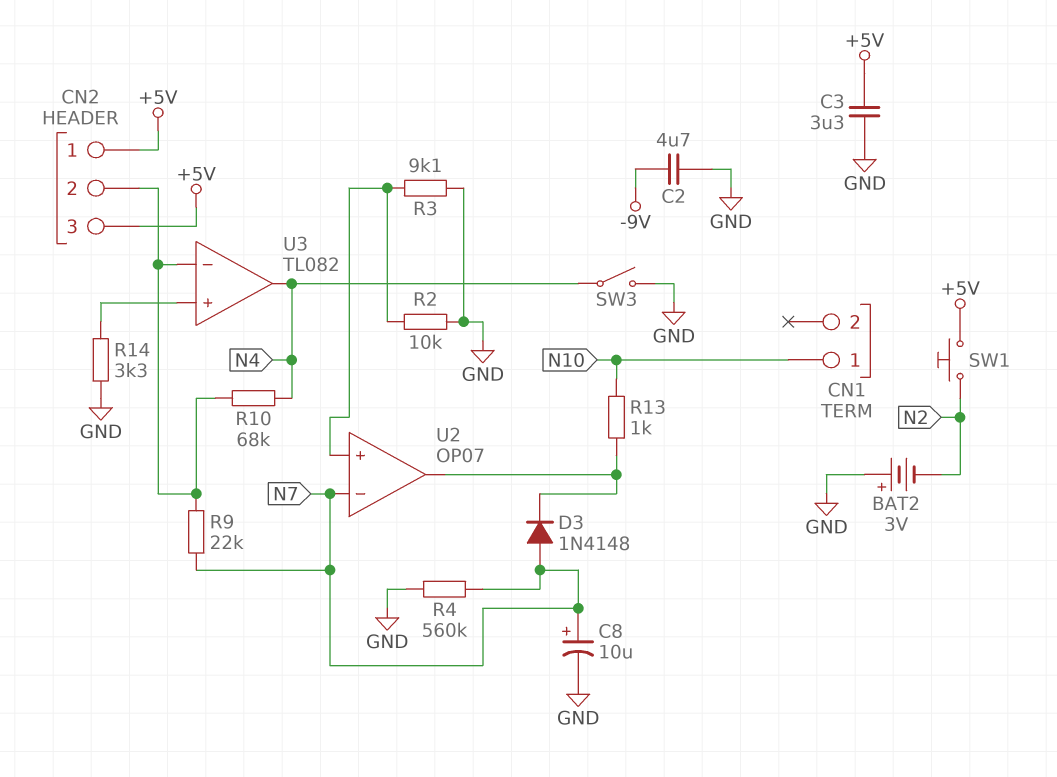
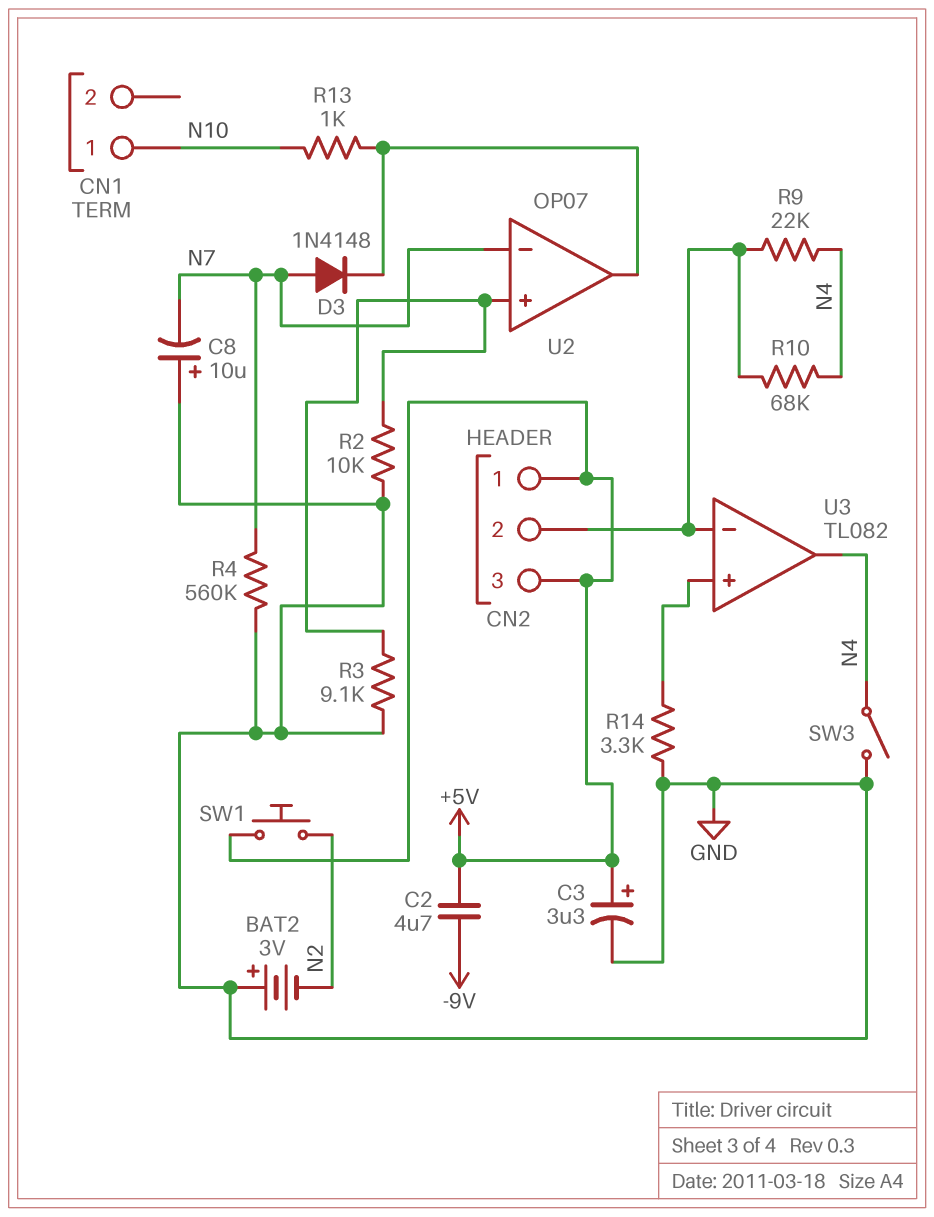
C2: 4.7uF (-9V, GND) -> 4.7uF (+5V, -9V)
C3: 3.3uF (+5V, GND) -> 3.3uF (plus +5V, minus GND)
C8: 10uF (plus N7, minus GND) -> 10uF (plus GND, minus N7)
R9: 22k (CN2/2, N7) -> 22k (CN2/2, N4)

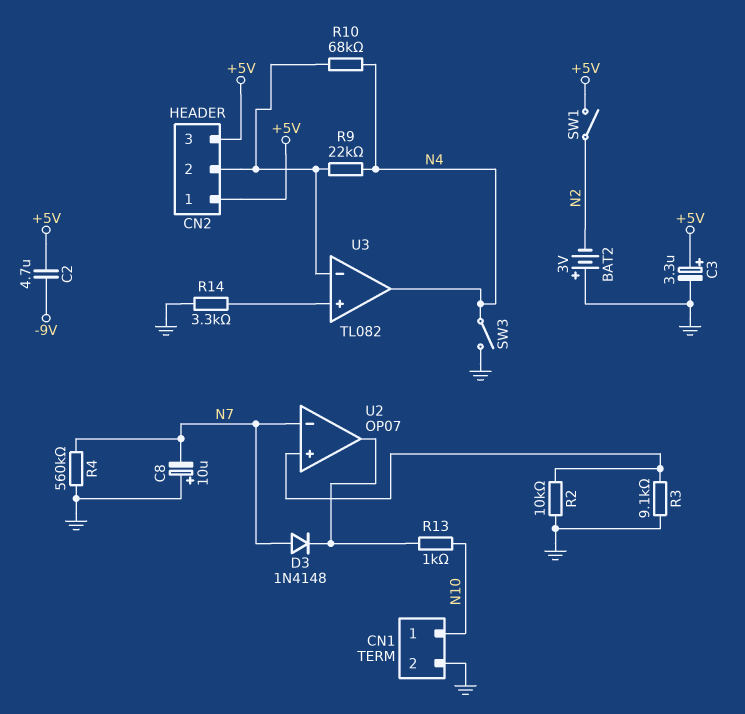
CN1 pin 2: none -> GND
SW1: button (+5V, N2) -> switch (+5V, N2)

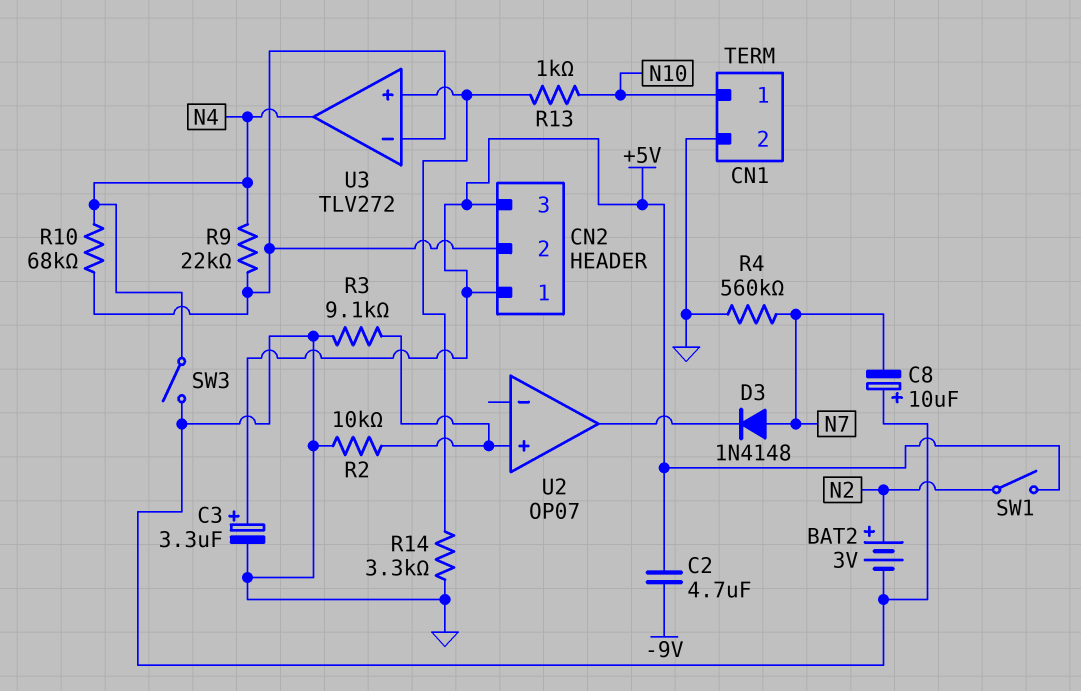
BAT2: 3V (plus GND, minus N2) -> 3V (plus N2, minus GND)
R13: 1k (N10, U2/out) -> 1k (N10, U3/in+)
U2 pin in-: N7 -> none
U3: TL082 -> TLV272

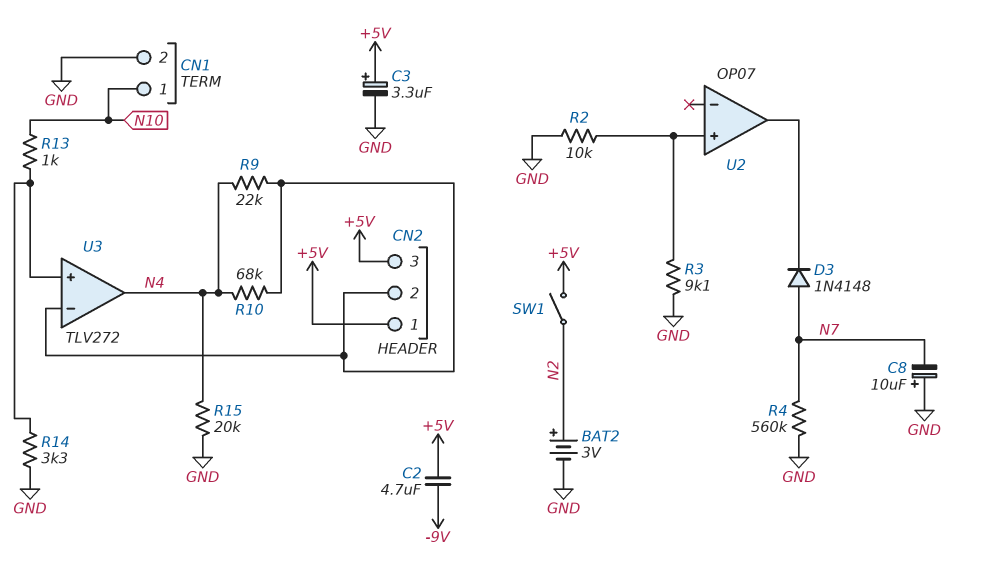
R15: none -> 20k (GND, N4)
SW3: switch (GND, N4) -> none

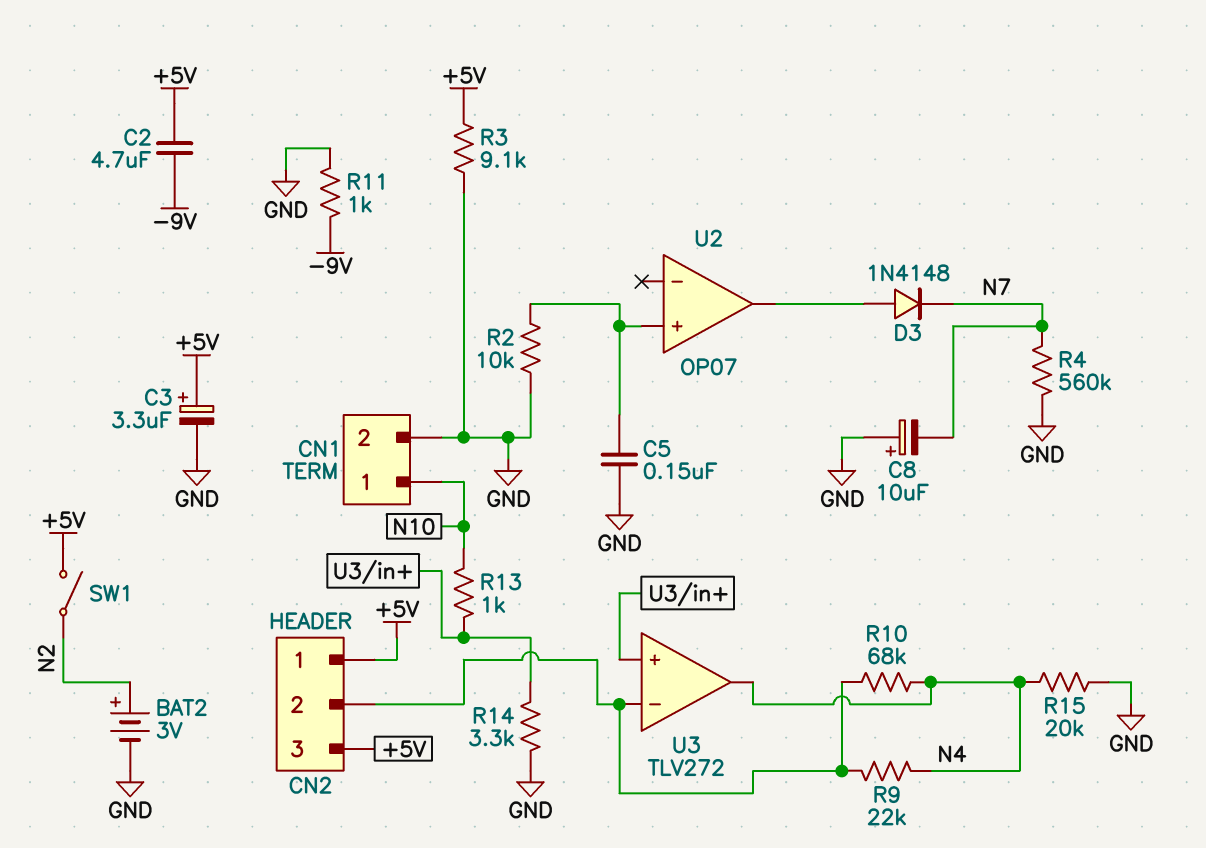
C5: none -> 150nF (GND, U2/in+)
D3: diode 1N4148 (A N7, K U2/out) -> diode 1N4148 (A U2/out, K N7)
R3: 9.1k (GND, U2/in+) -> 9.1k (+5V, GND)
R11: none -> 1k (-9V, GND)

